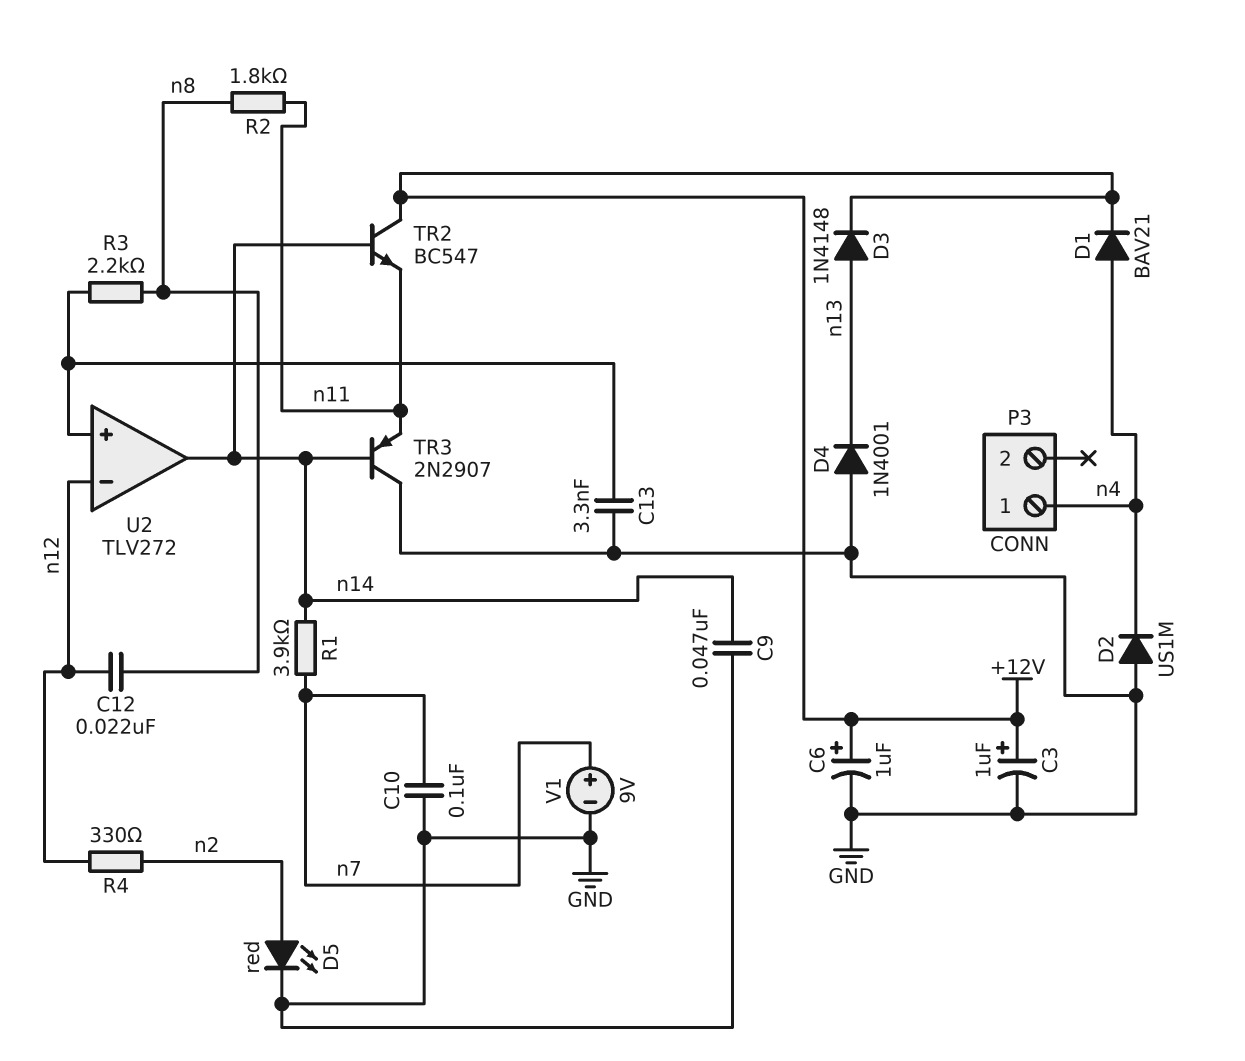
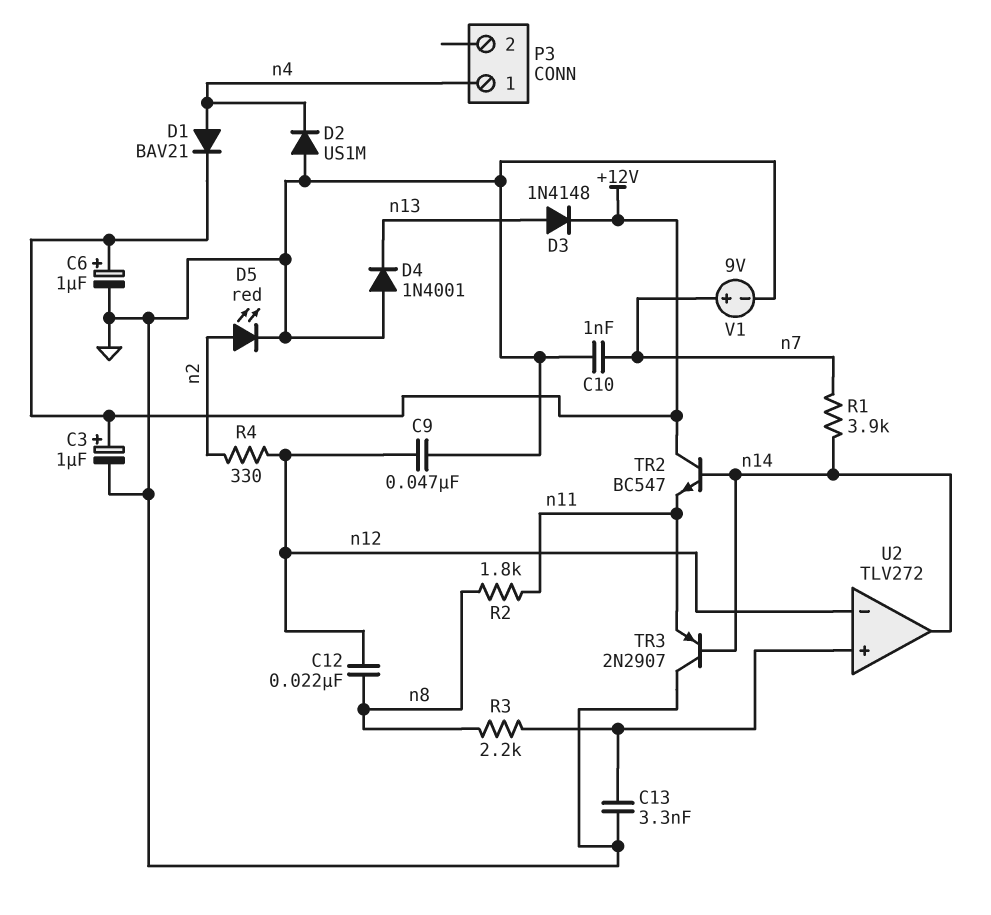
C9: 47nF (GND, n14) -> 47nF (GND, n12)
C10: 100nF (GND, n7) -> 1nF (GND, n7)

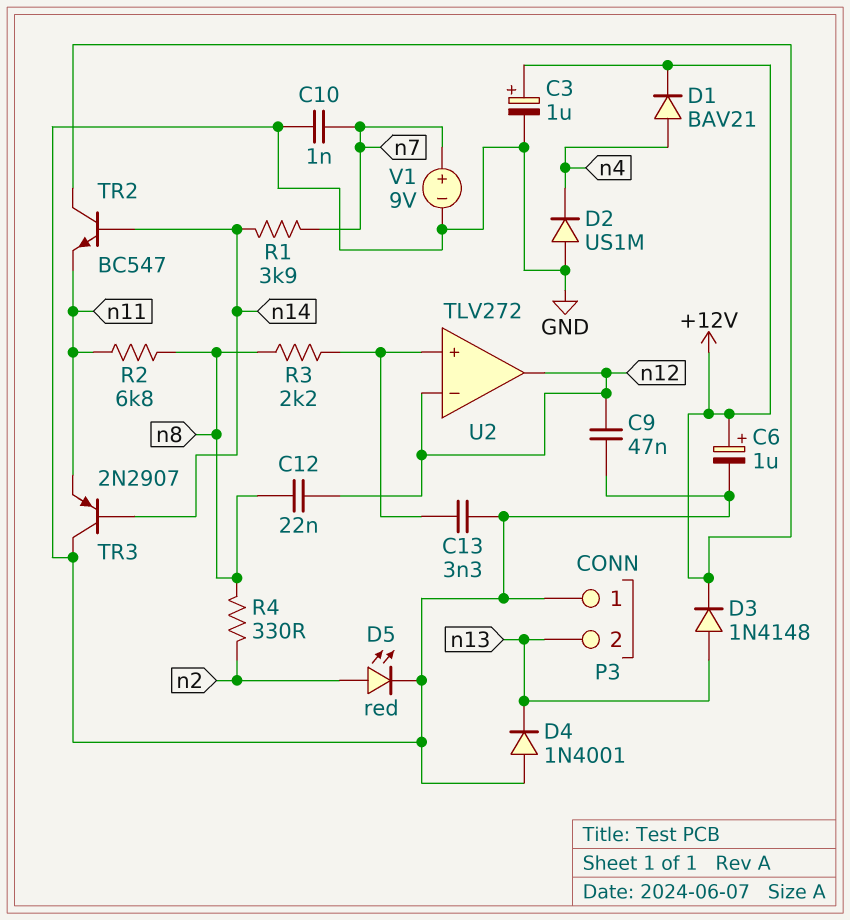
P3 pin 1: n4 -> GND
P3 pin 2: none -> n13
R2: 1.8k (n8, n11) -> 6.8k (n8, n11)
R4: 330 (n2, n12) -> 330 (n2, n8)
U2 pin out: n14 -> n12

